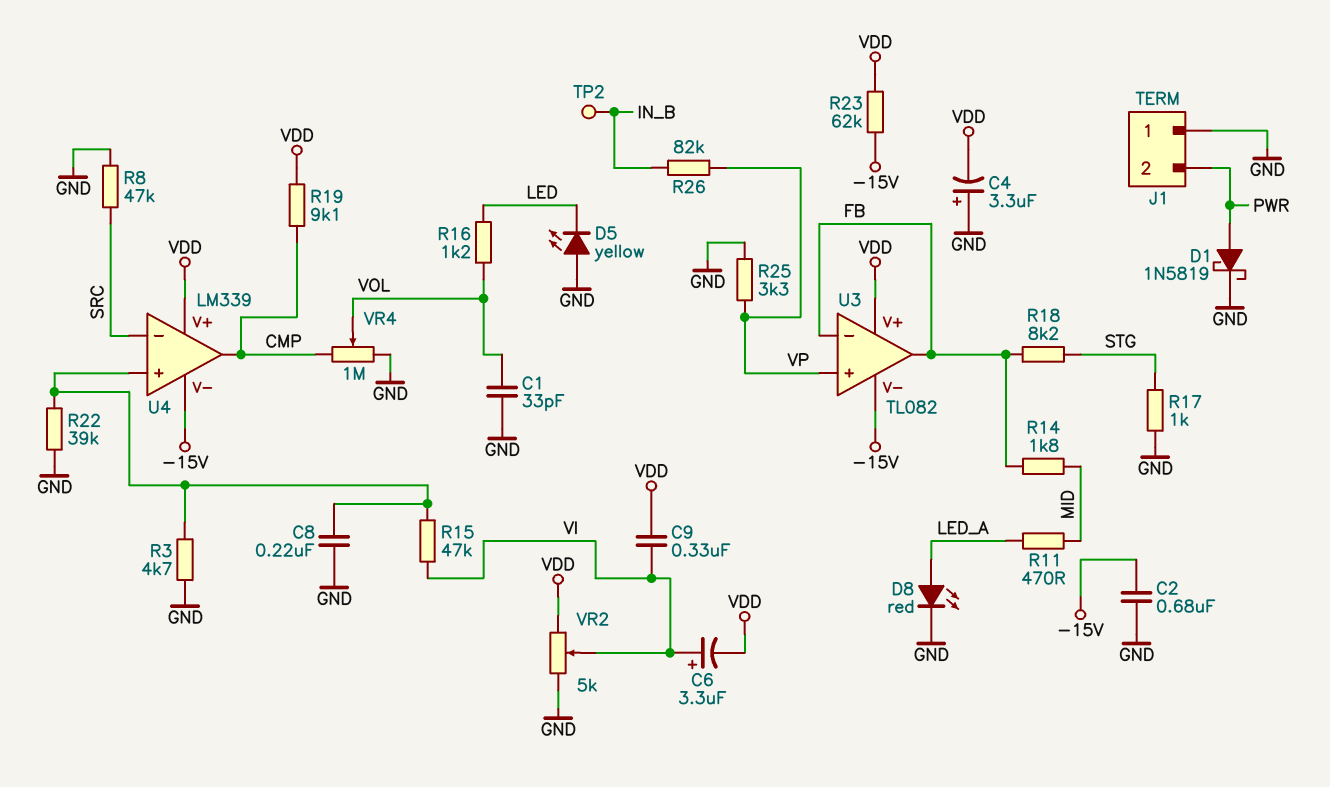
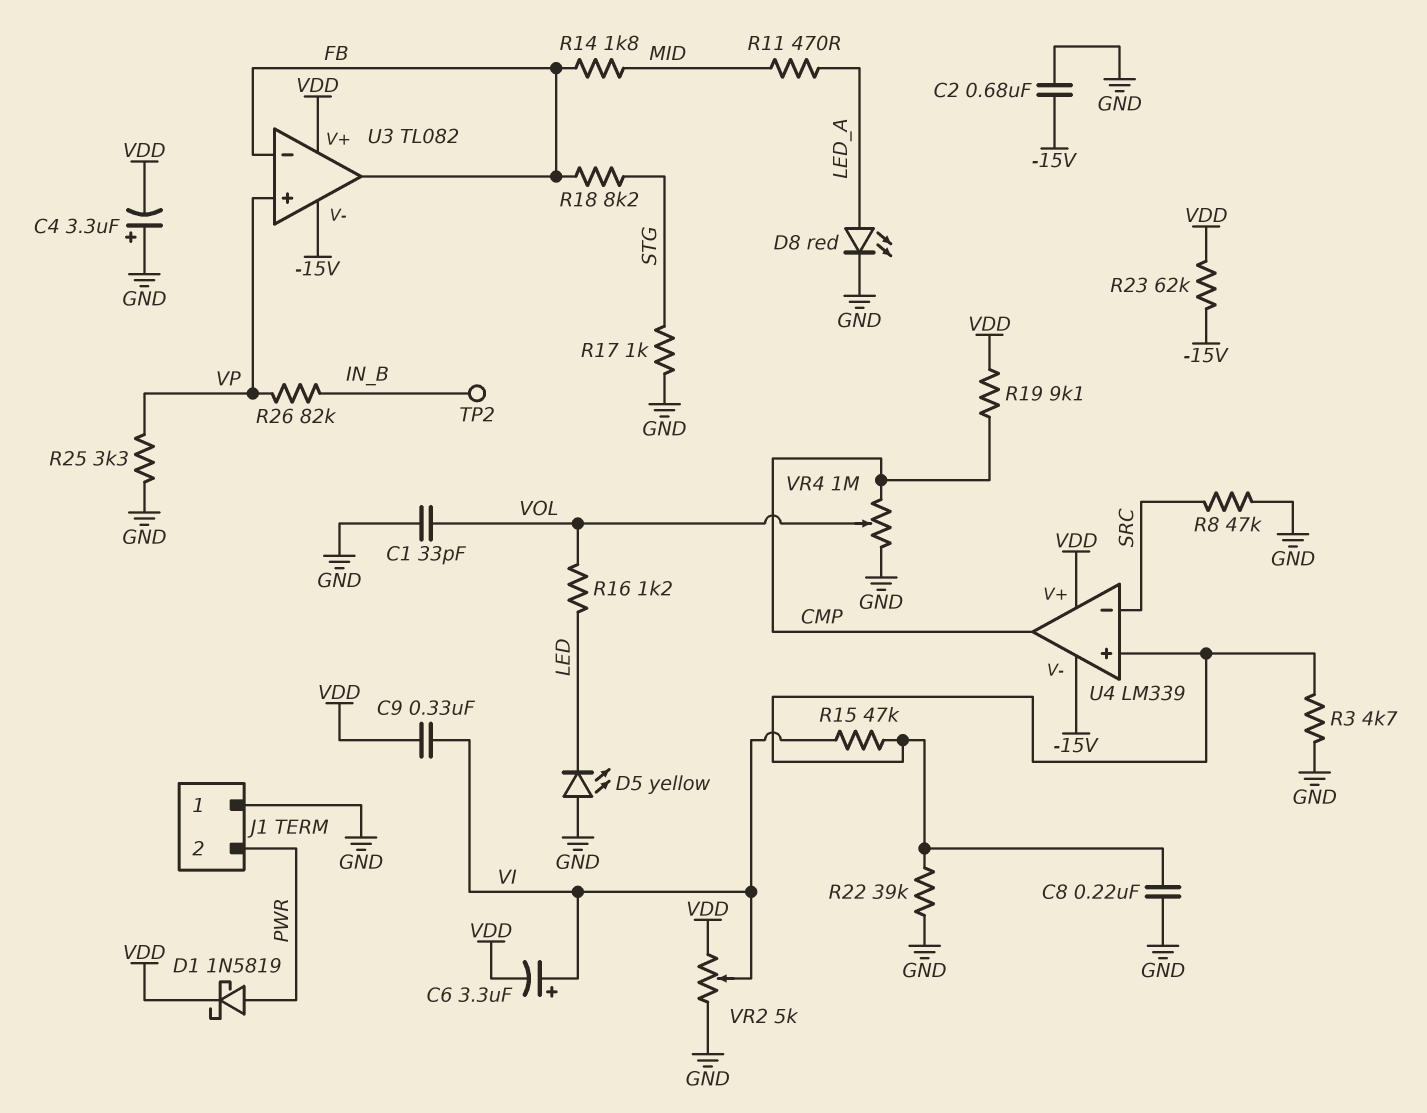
D1: schottky 1N5819 (A PWR, K GND) -> schottky 1N5819 (A PWR, K VDD)

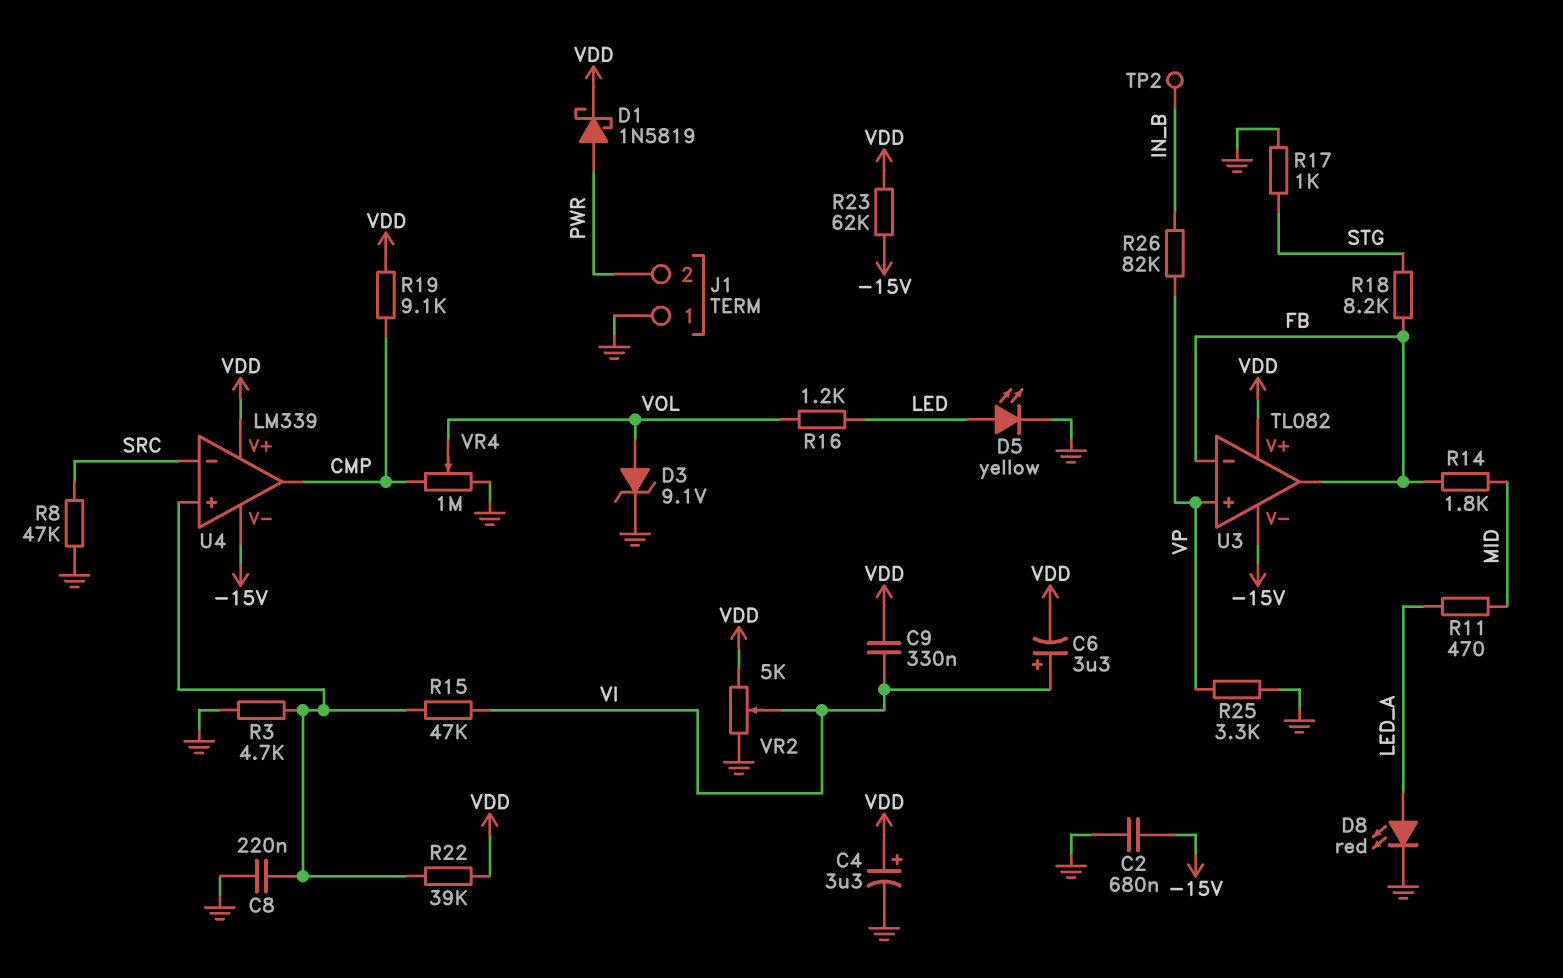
C1: 33pF (GND, VOL) -> none
C4: 3.3uF (plus GND, minus VDD) -> 3.3uF (plus VDD, minus GND)
D3: none -> zener 9.1V (A VOL, K GND)
D5: LED yellow (A GND, K LED) -> LED yellow (A LED, K GND)
R22: 39k (GND, U4/in+) -> 39k (U4/in+, VDD)

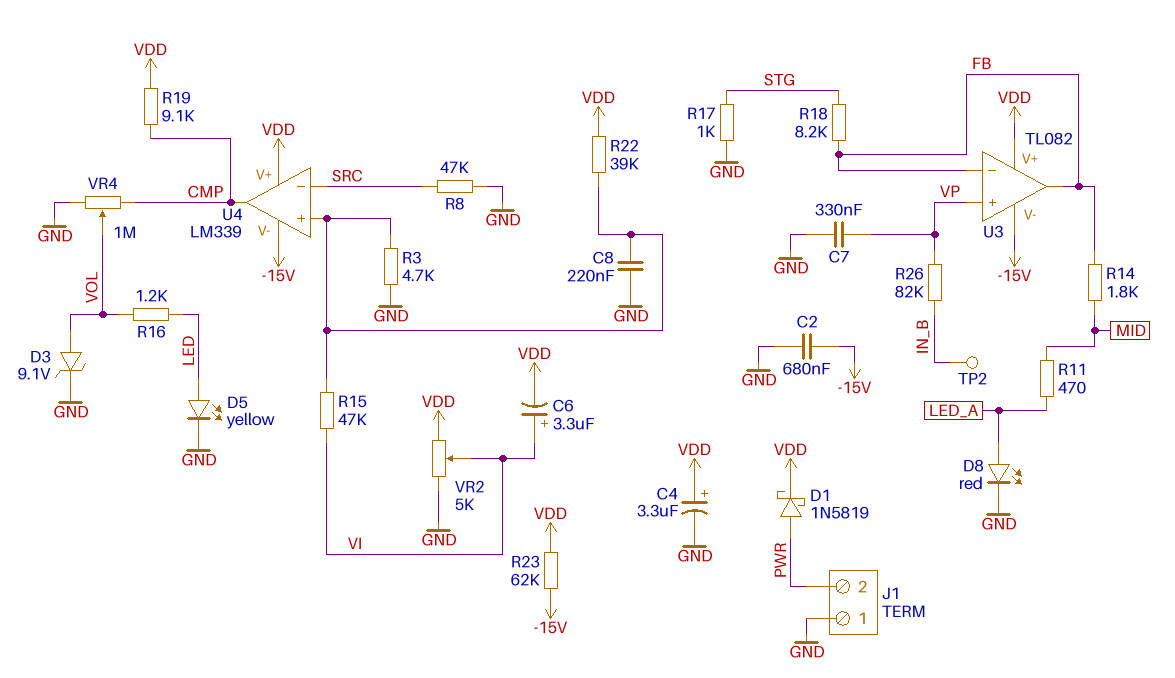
C7: none -> 330nF (GND, VP)
C9: 330nF (VDD, VI) -> none
R25: 3.3k (GND, VP) -> none

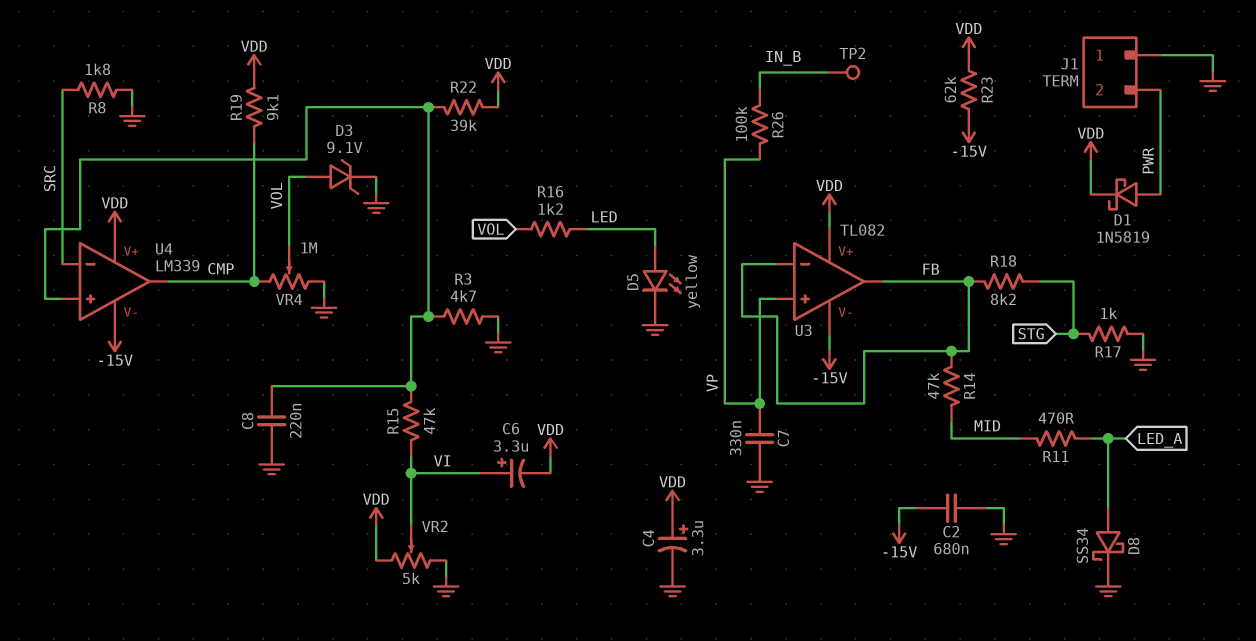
D8: LED red (A LED_A, K GND) -> schottky SS34 (A LED_A, K GND)
R8: 47k (GND, SRC) -> 1.8k (GND, SRC)
R14: 1.8k (FB, MID) -> 47k (FB, MID)
R26: 82k (IN_B, VP) -> 100k (IN_B, VP)

